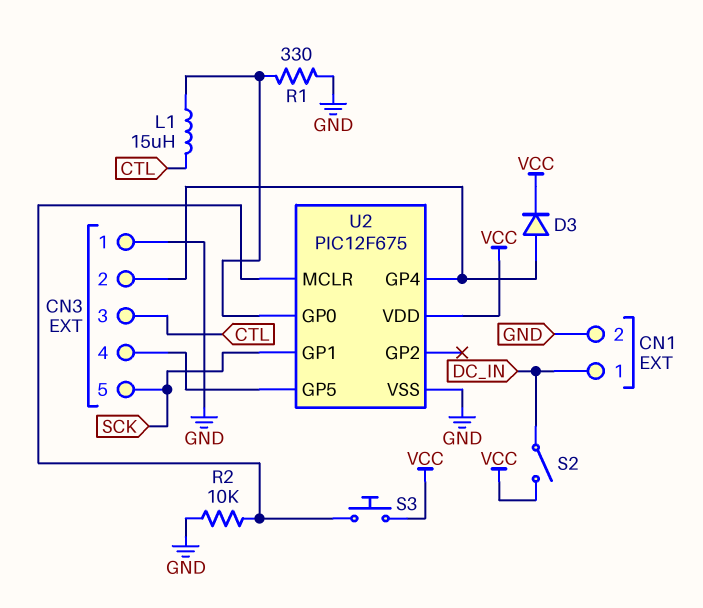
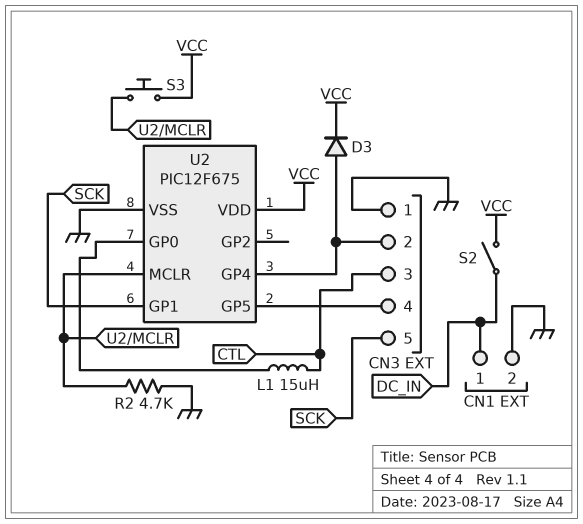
R1: 330 (GND, U2/GP0) -> none
R2: 10k (GND, U2/MCLR) -> 4.7k (GND, U2/MCLR)

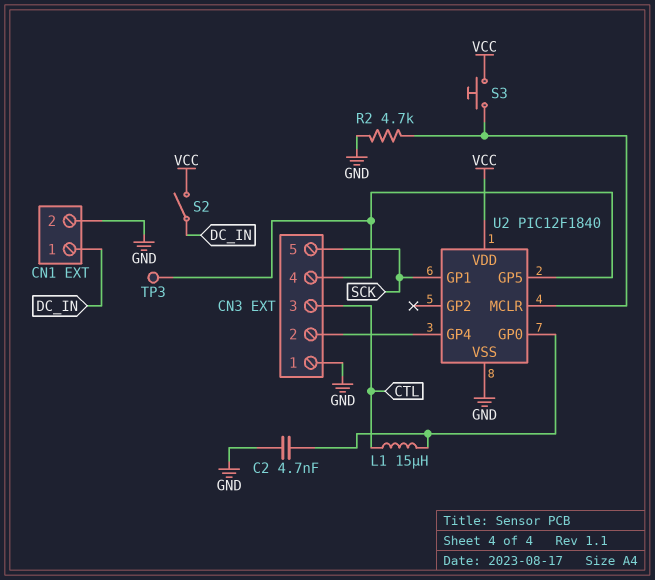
C2: none -> 4.7nF (GND, U2/GP0)
D3: diode (A CN3/2, K VCC) -> none
TP3: none -> test point (CN3/4)
U2: PIC12F675 -> PIC12F1840

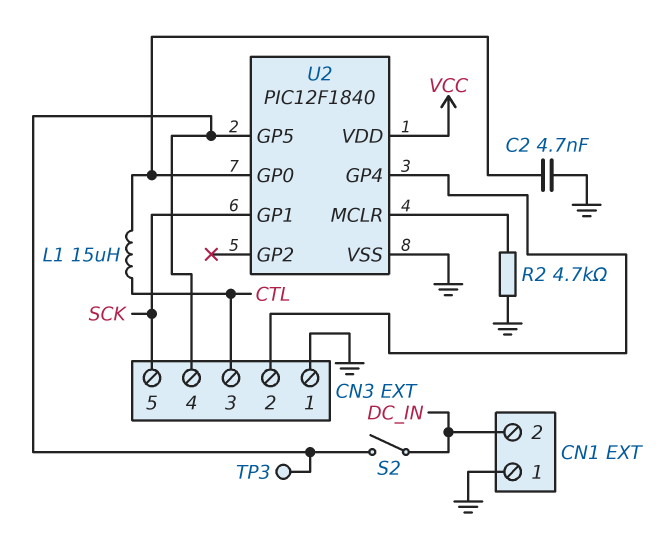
CN1 pin 1: DC_IN -> GND
CN1 pin 2: GND -> DC_IN
S2: switch (DC_IN, VCC) -> switch (CN3/4, DC_IN)
S3: button (U2/MCLR, VCC) -> none

